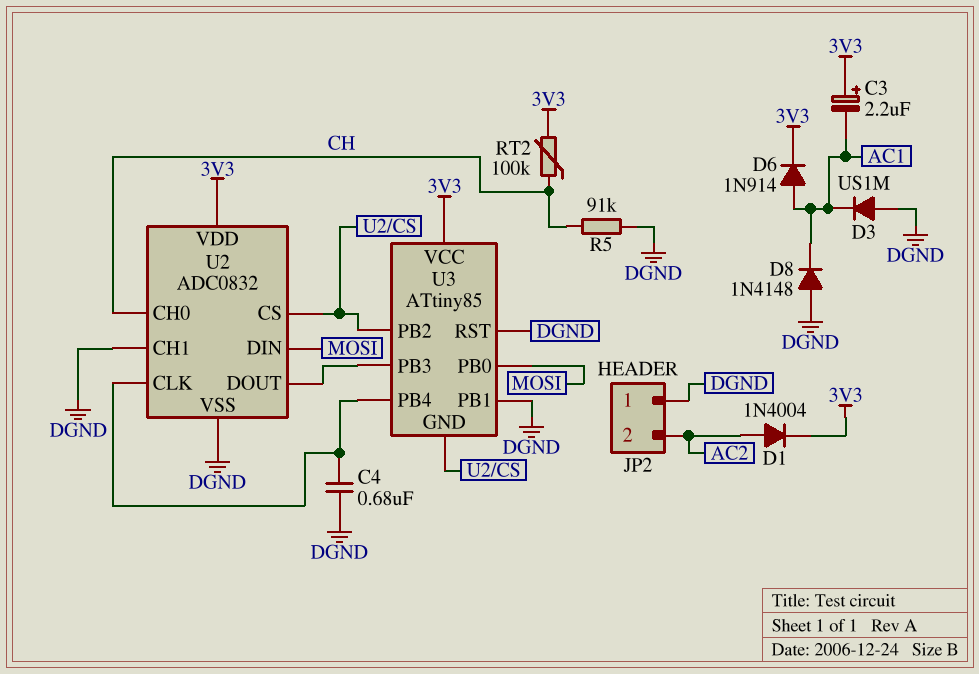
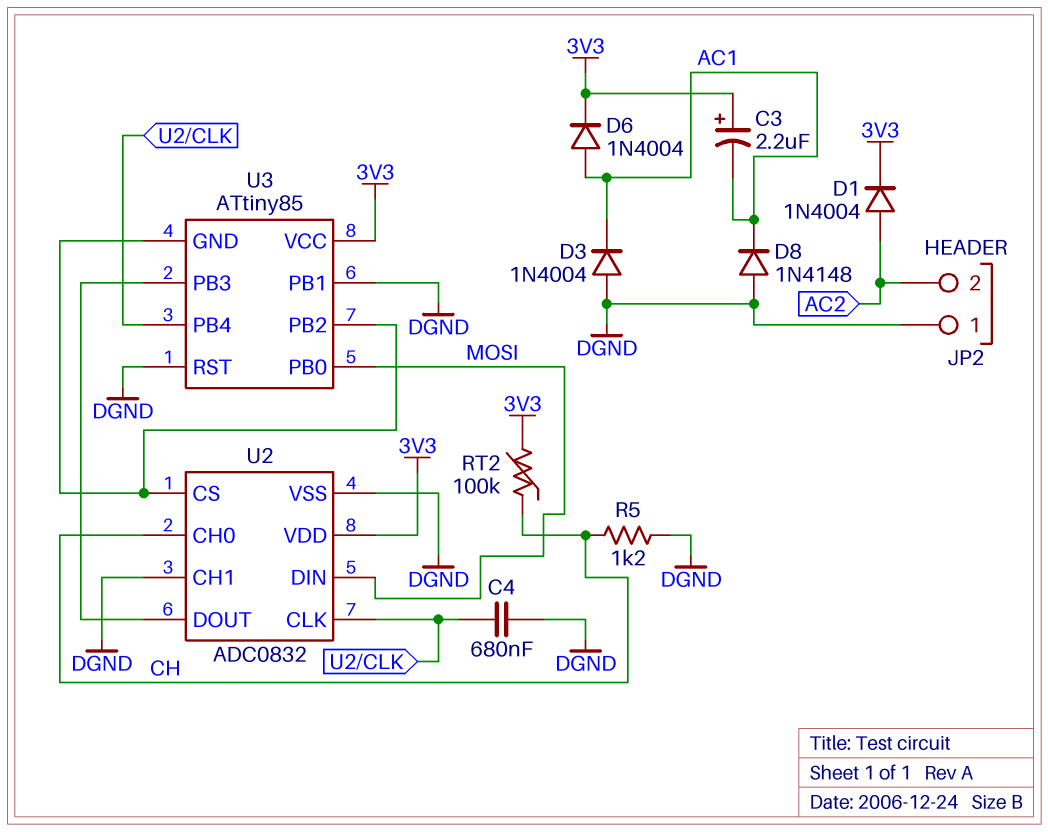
D3: diode US1M (A DGND, K AC1) -> diode 1N4004 (A DGND, K AC1)
D6: diode 1N914 (A AC1, K 3V3) -> diode 1N4004 (A AC1, K 3V3)
R5: 91k (CH, DGND) -> 1.2k (CH, DGND)

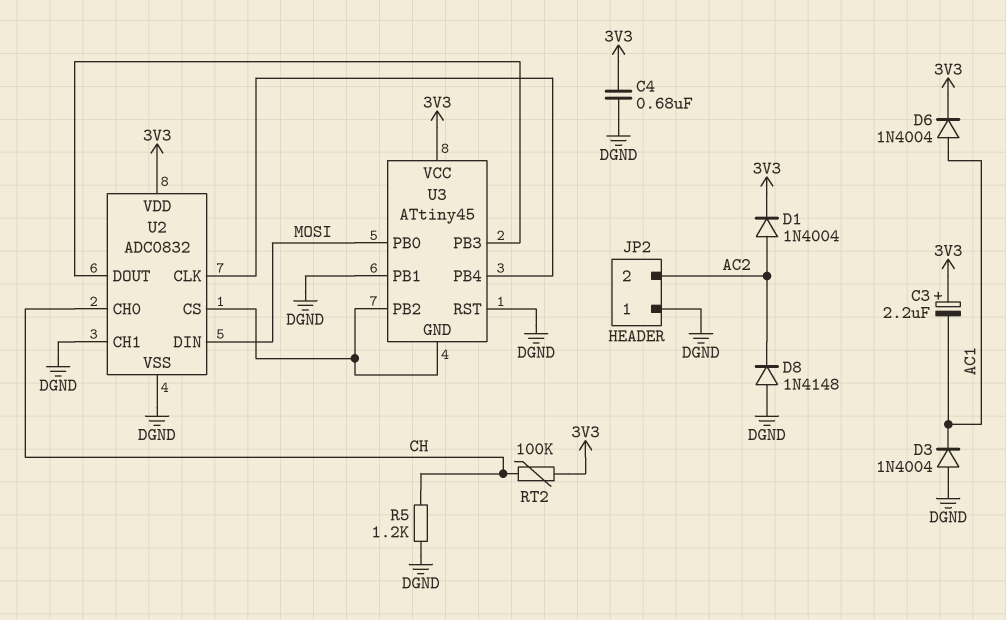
C4: 680nF (DGND, U2/CLK) -> 680nF (3V3, DGND)
D8: diode 1N4148 (A DGND, K AC1) -> diode 1N4148 (A DGND, K AC2)
U3: ATtiny85 -> ATtiny45

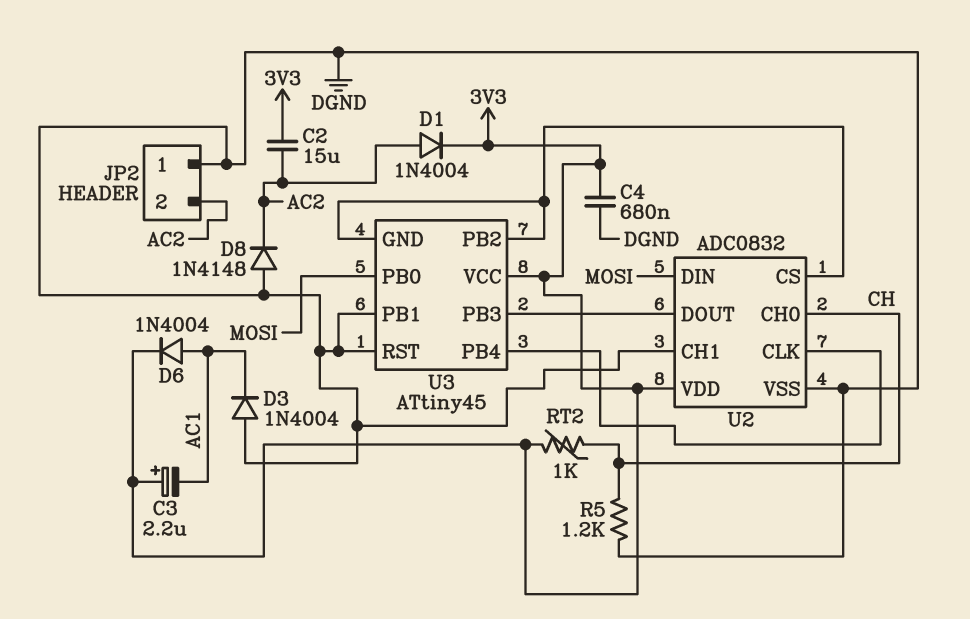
C2: none -> 15uF (3V3, AC2)
RT2: 100k (3V3, CH) -> 1k (3V3, CH)

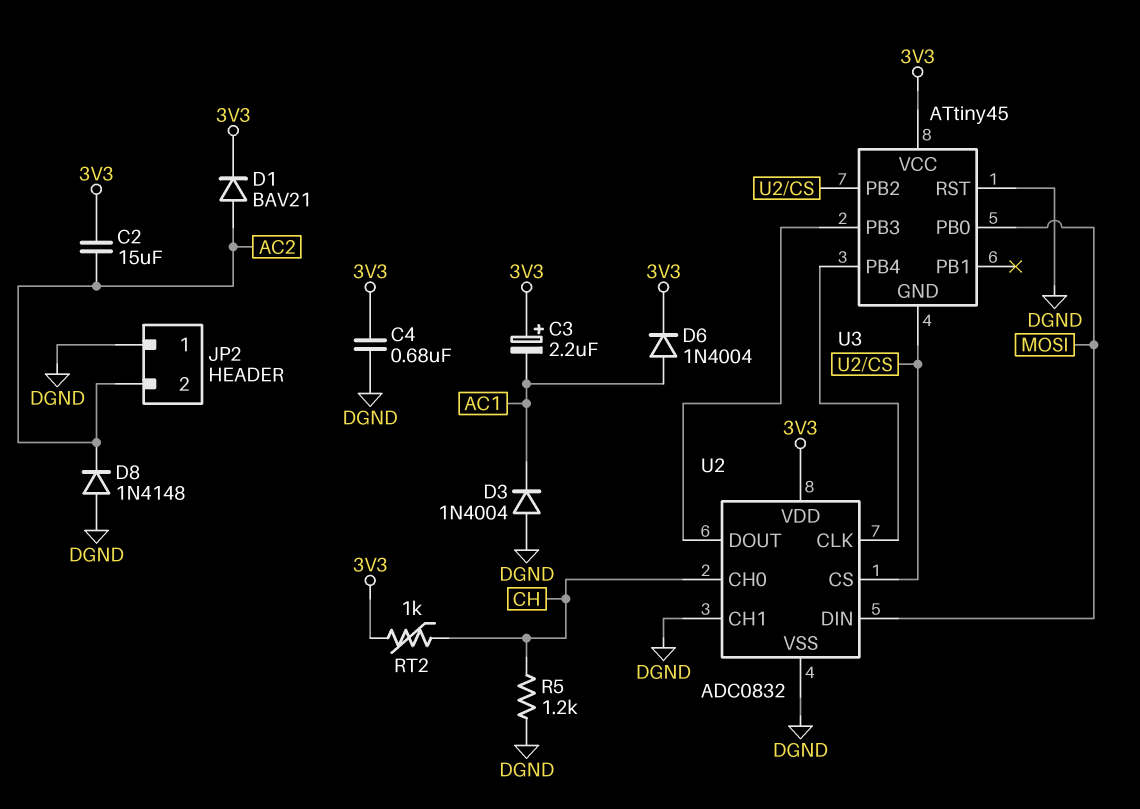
D1: diode 1N4004 (A AC2, K 3V3) -> diode BAV21 (A AC2, K 3V3)
U3 pin PB1: DGND -> none

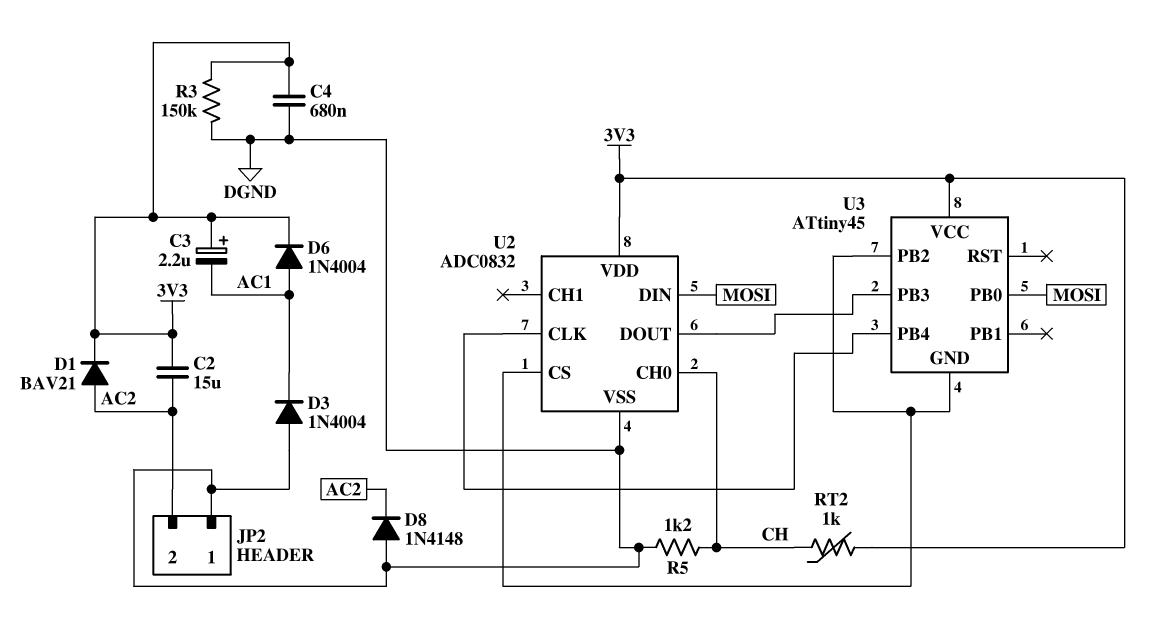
R3: none -> 150k (3V3, DGND)
U2 pin CH1: DGND -> none
U3 pin RST: DGND -> none

